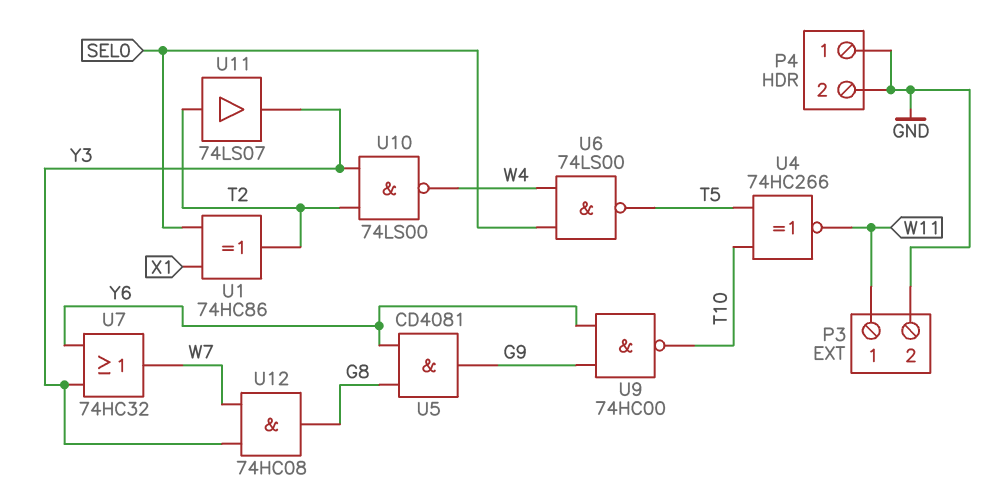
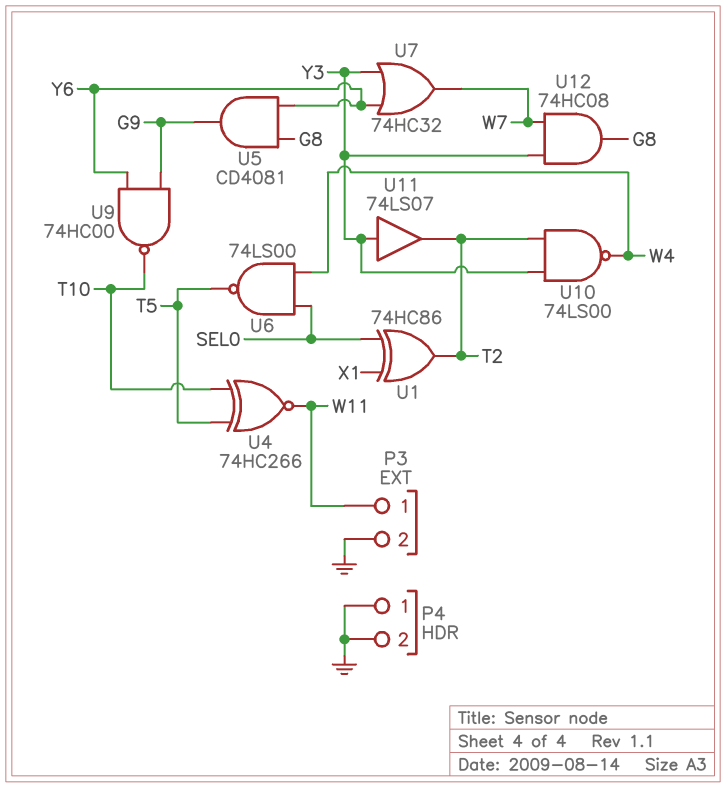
U11: buffer 74LS07 (in T2, out Y3) -> buffer 74LS07 (in Y3, out T2)

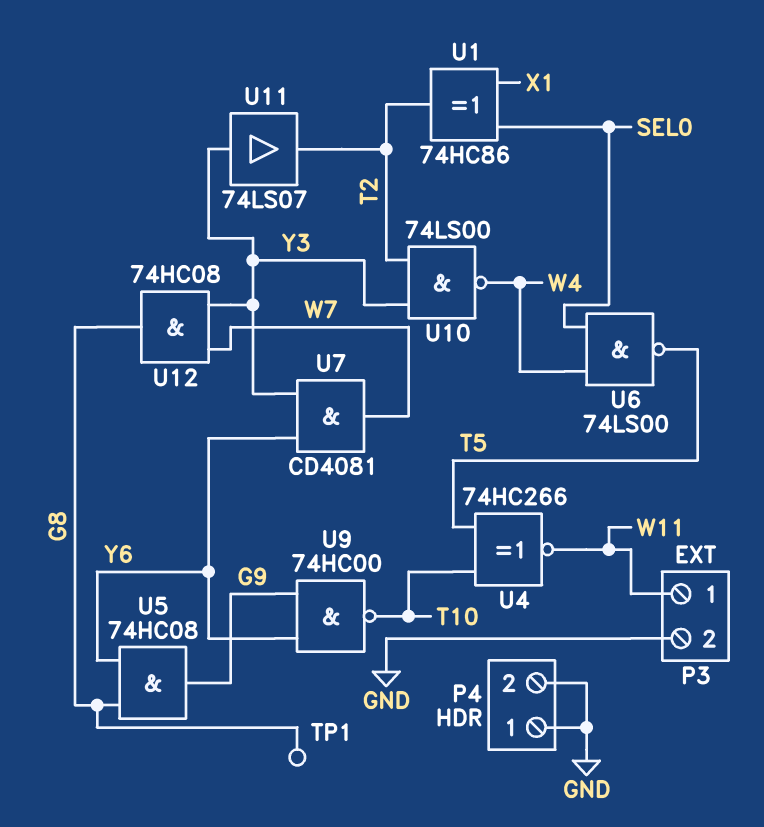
TP1: none -> test point (G8)
U5: AND CD4081 (in G8, in Y6, out G9) -> AND 74HC08 (in G8, in Y6, out G9)
U7: OR 74HC32 (in Y3, in Y6, out W7) -> AND CD4081 (in Y3, in Y6, out W7)

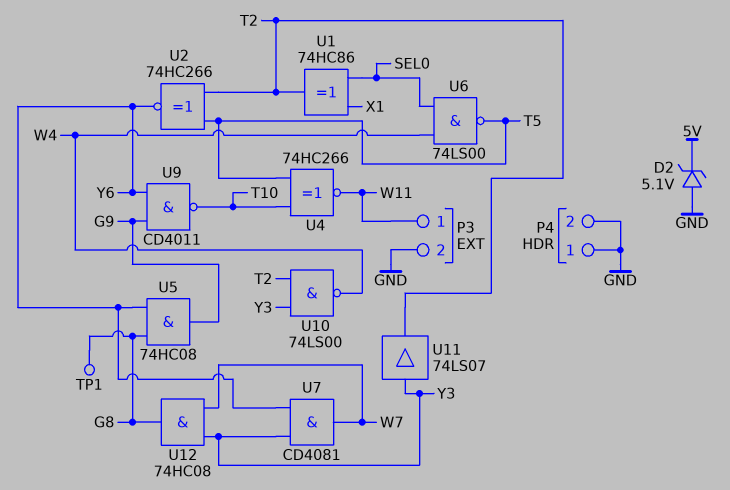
D2: none -> zener 5.1V (A GND, K 5V)
U2: none -> XNOR 74HC266 (in T2, in T5, out Y6)
U9: NAND 74HC00 (in G9, in Y6, out T10) -> NAND CD4011 (in G9, in Y6, out T10)

